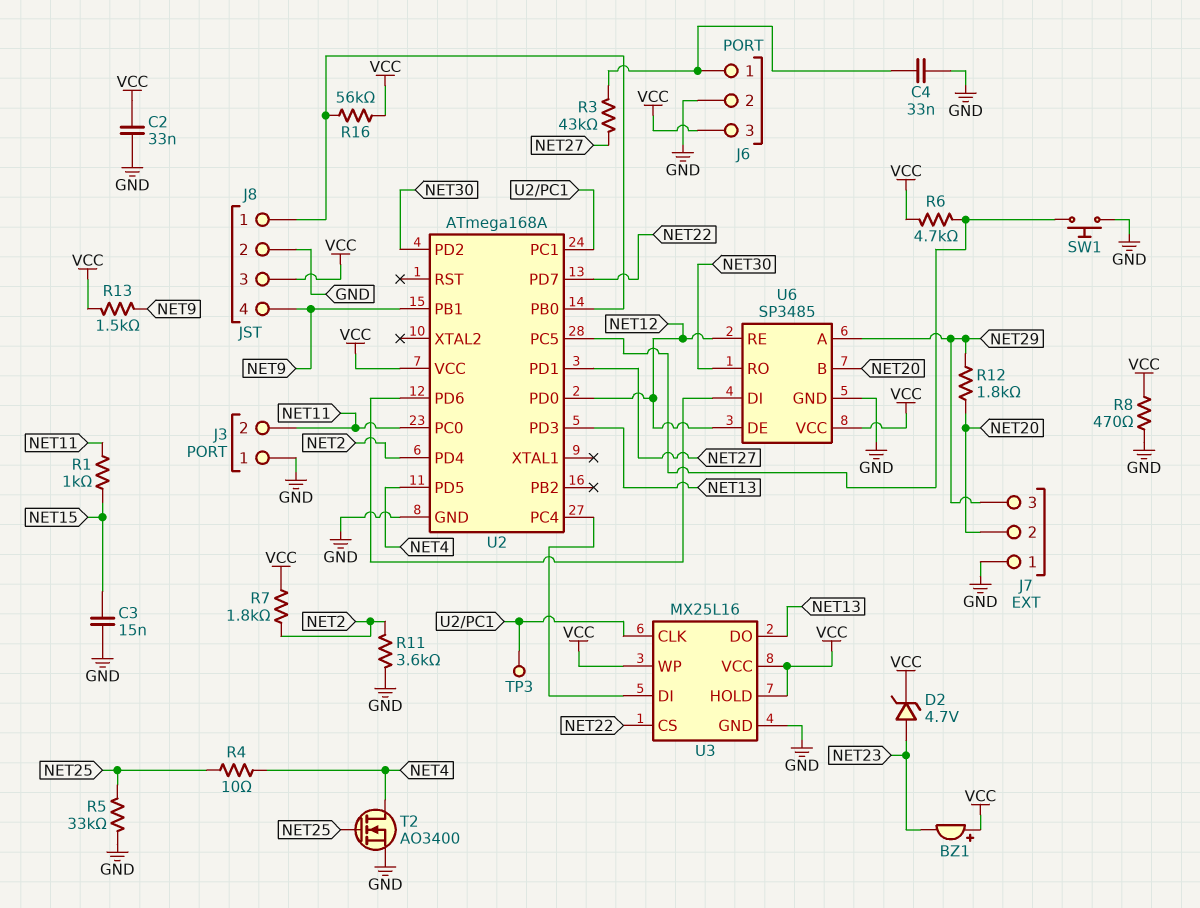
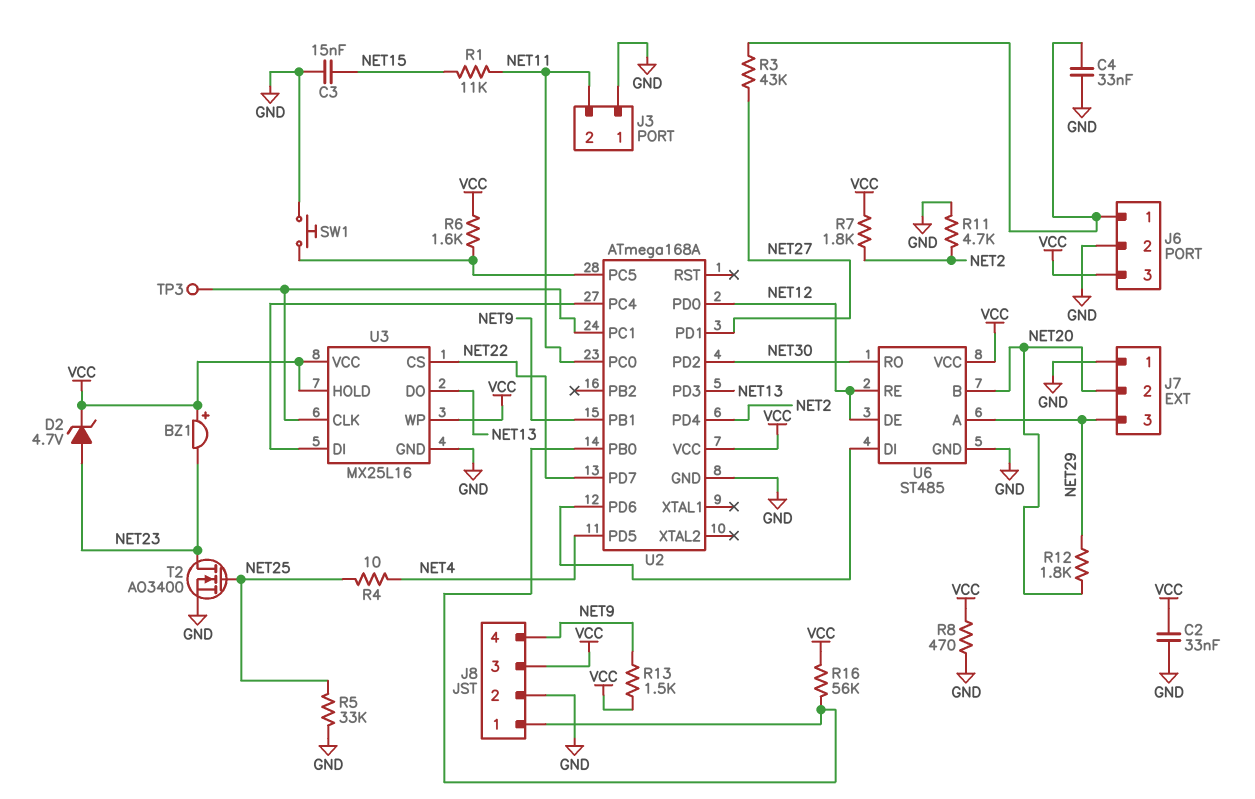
R1: 1k (NET11, NET15) -> 11k (NET11, NET15)
R6: 4.7k (U2/PC5, VCC) -> 1.6k (U2/PC5, VCC)
R11: 3.6k (GND, NET2) -> 4.7k (GND, NET2)
T2: NMOS AO3400 (G NET25, D NET4, S GND) -> NMOS AO3400 (G NET25, D NET23, S GND)
U6: SP3485 -> ST485

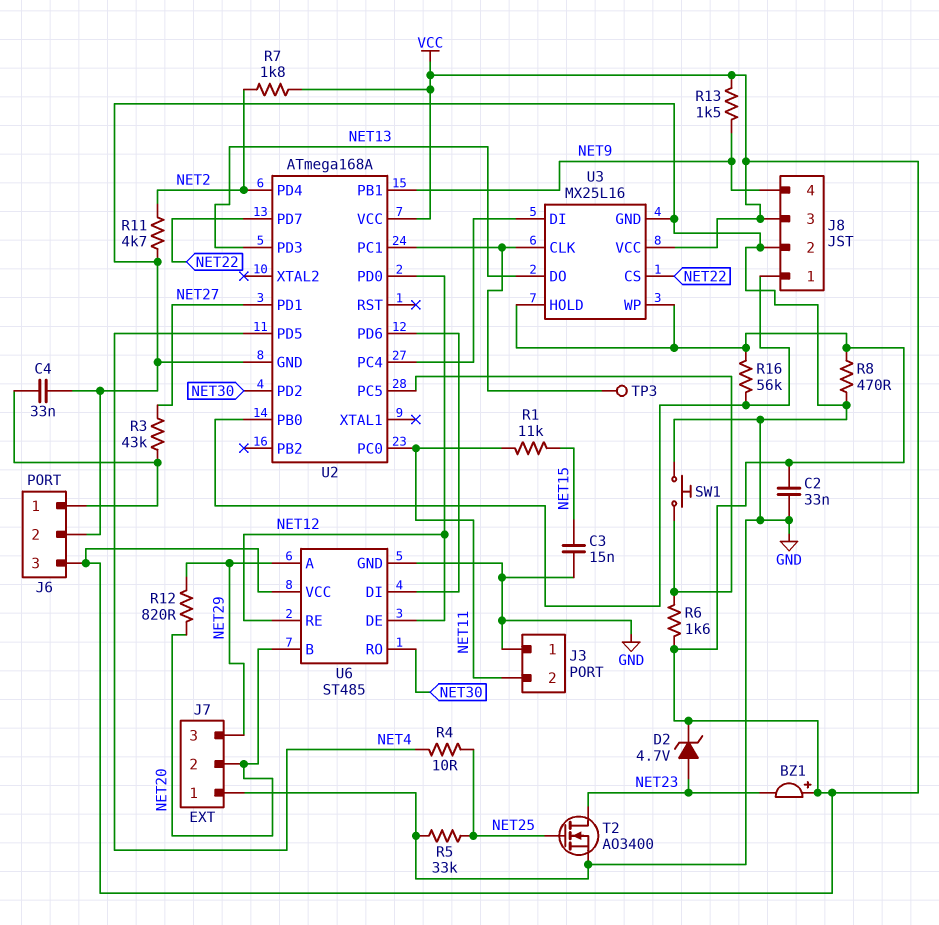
R12: 1.8k (NET20, NET29) -> 820 (NET20, NET29)

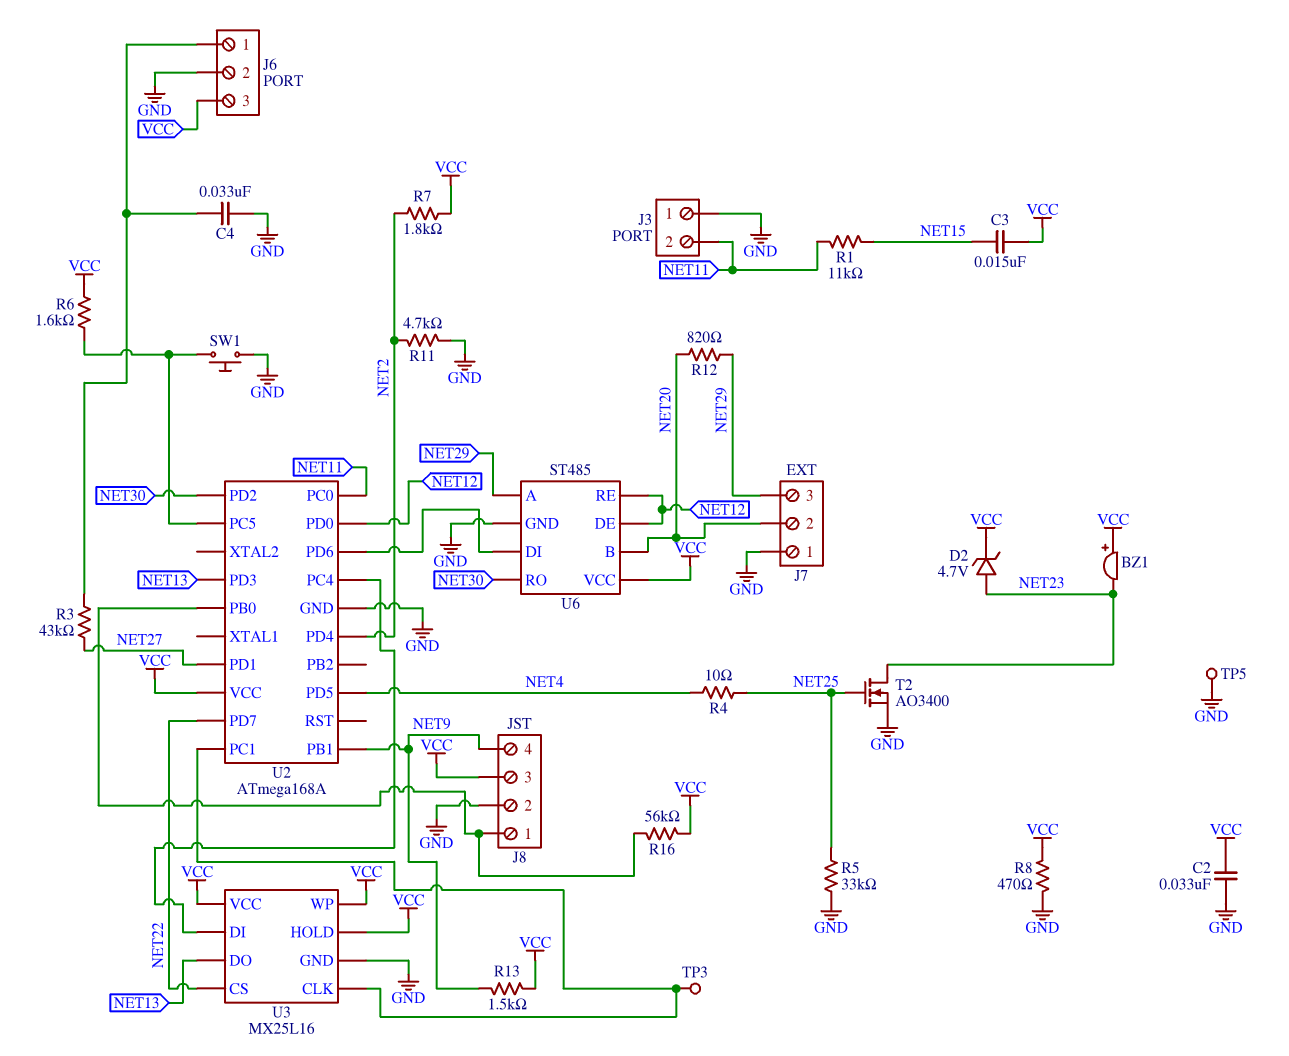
C3: 15nF (GND, NET15) -> 15nF (NET15, VCC)
TP5: none -> test point (GND)

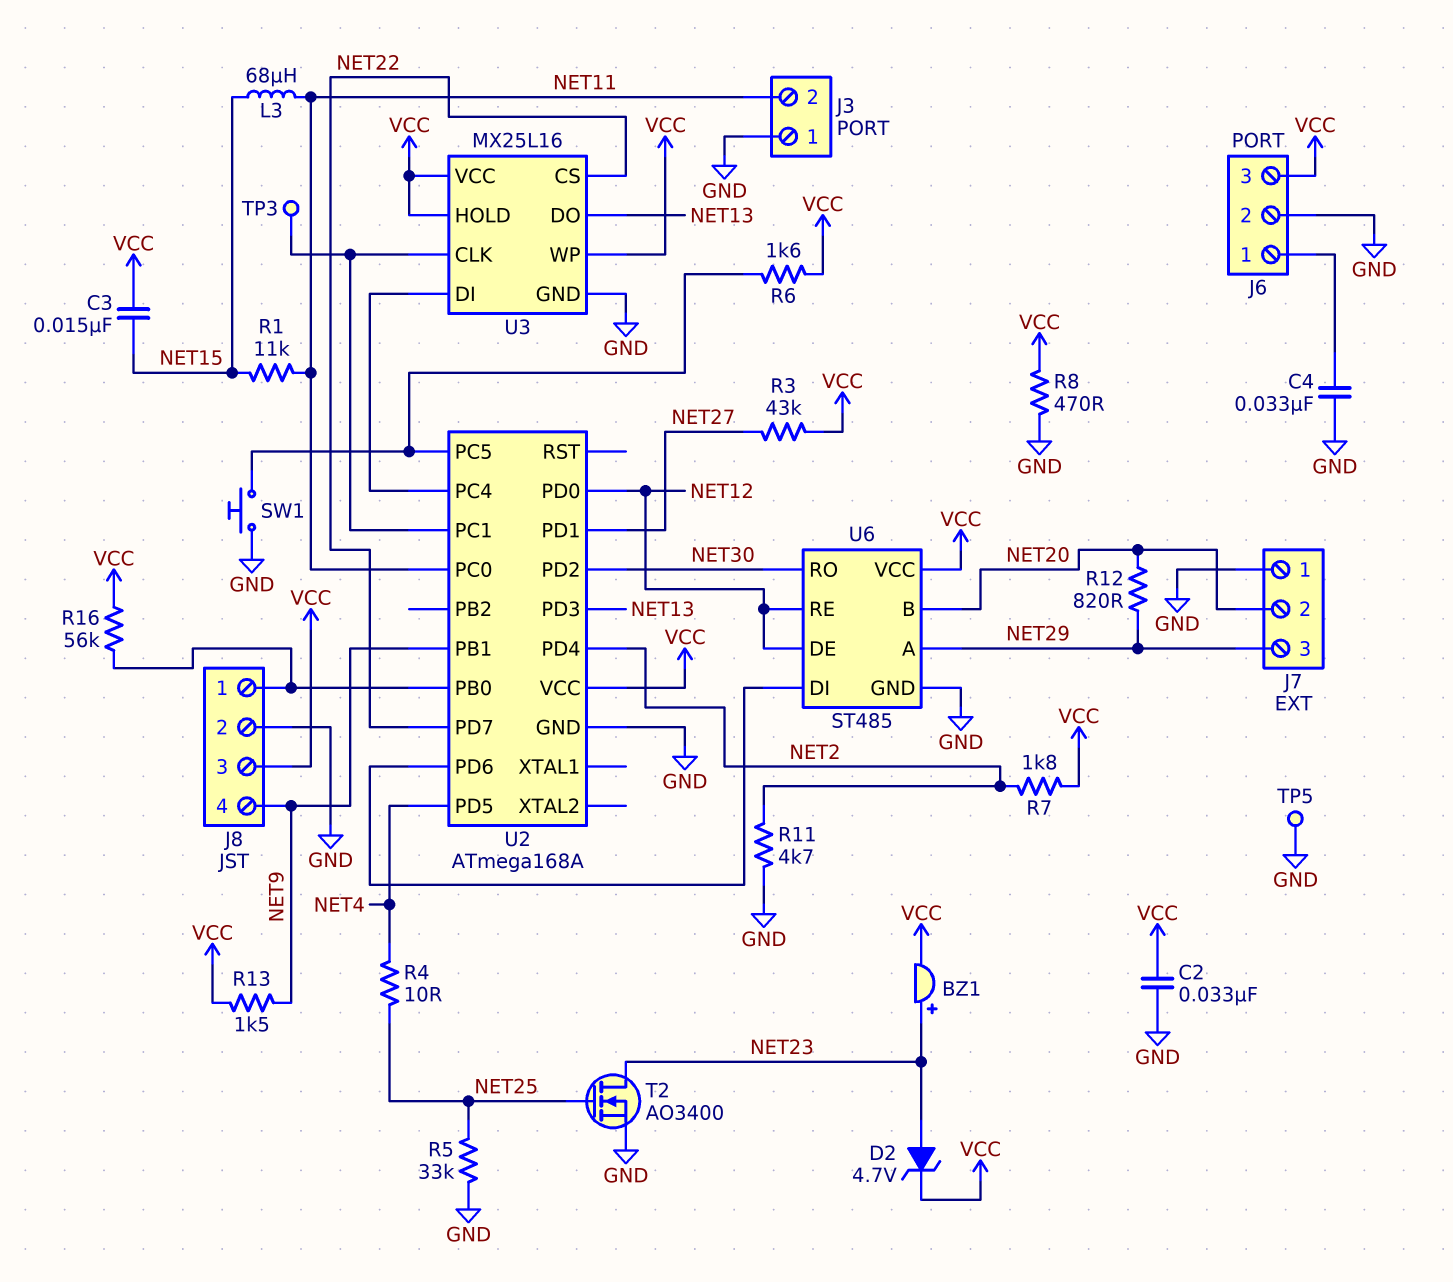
BZ1: buzzer (plus VCC, minus NET23) -> buzzer (plus NET23, minus VCC)
L3: none -> 68uH (NET11, NET15)
R3: 43k (J6/1, NET27) -> 43k (NET27, VCC)

